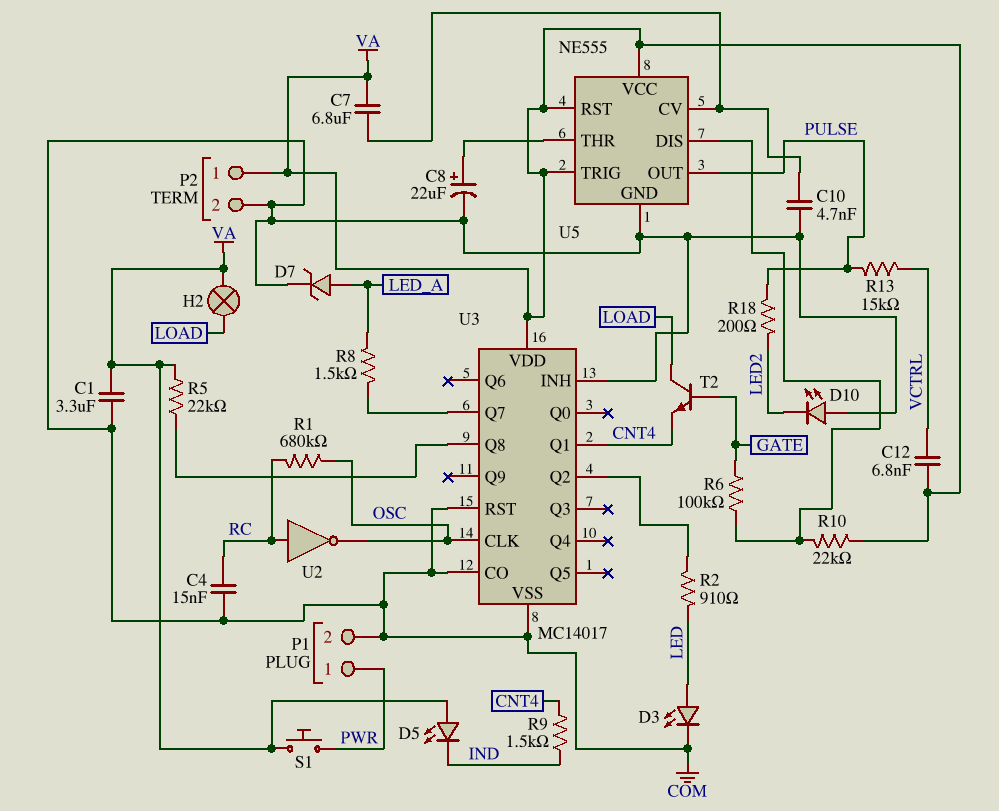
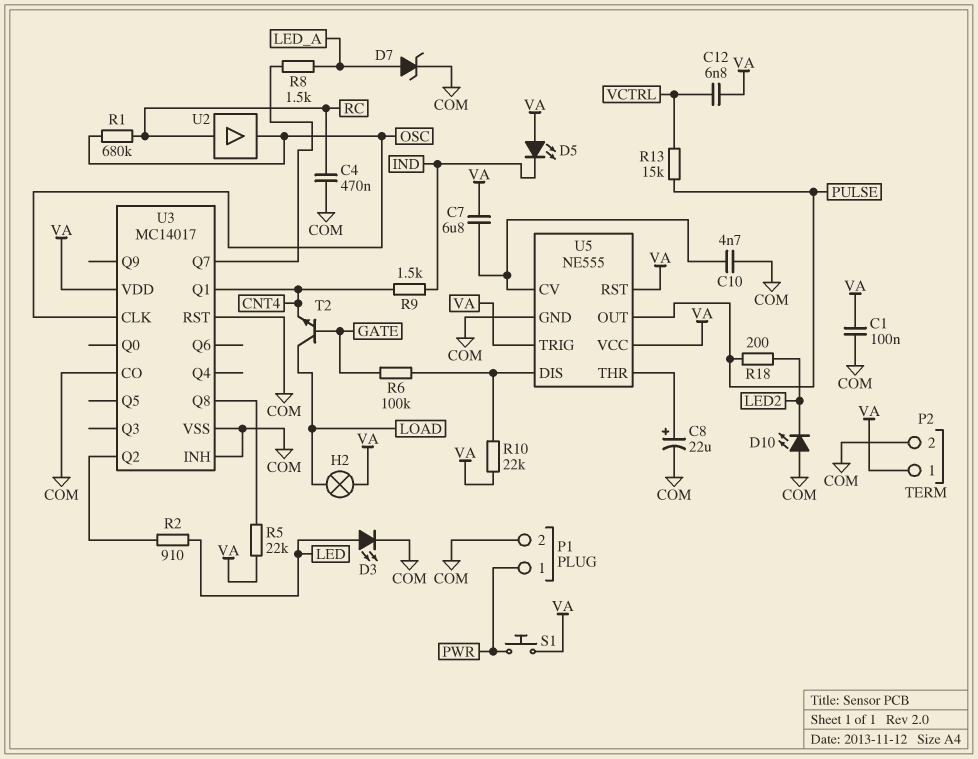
C1: 3.3uF (COM, VA) -> 100nF (COM, VA)
C4: 15nF (COM, RC) -> 470nF (COM, RC)
U2: NOT (in RC, out OSC) -> buffer (in RC, out OSC)

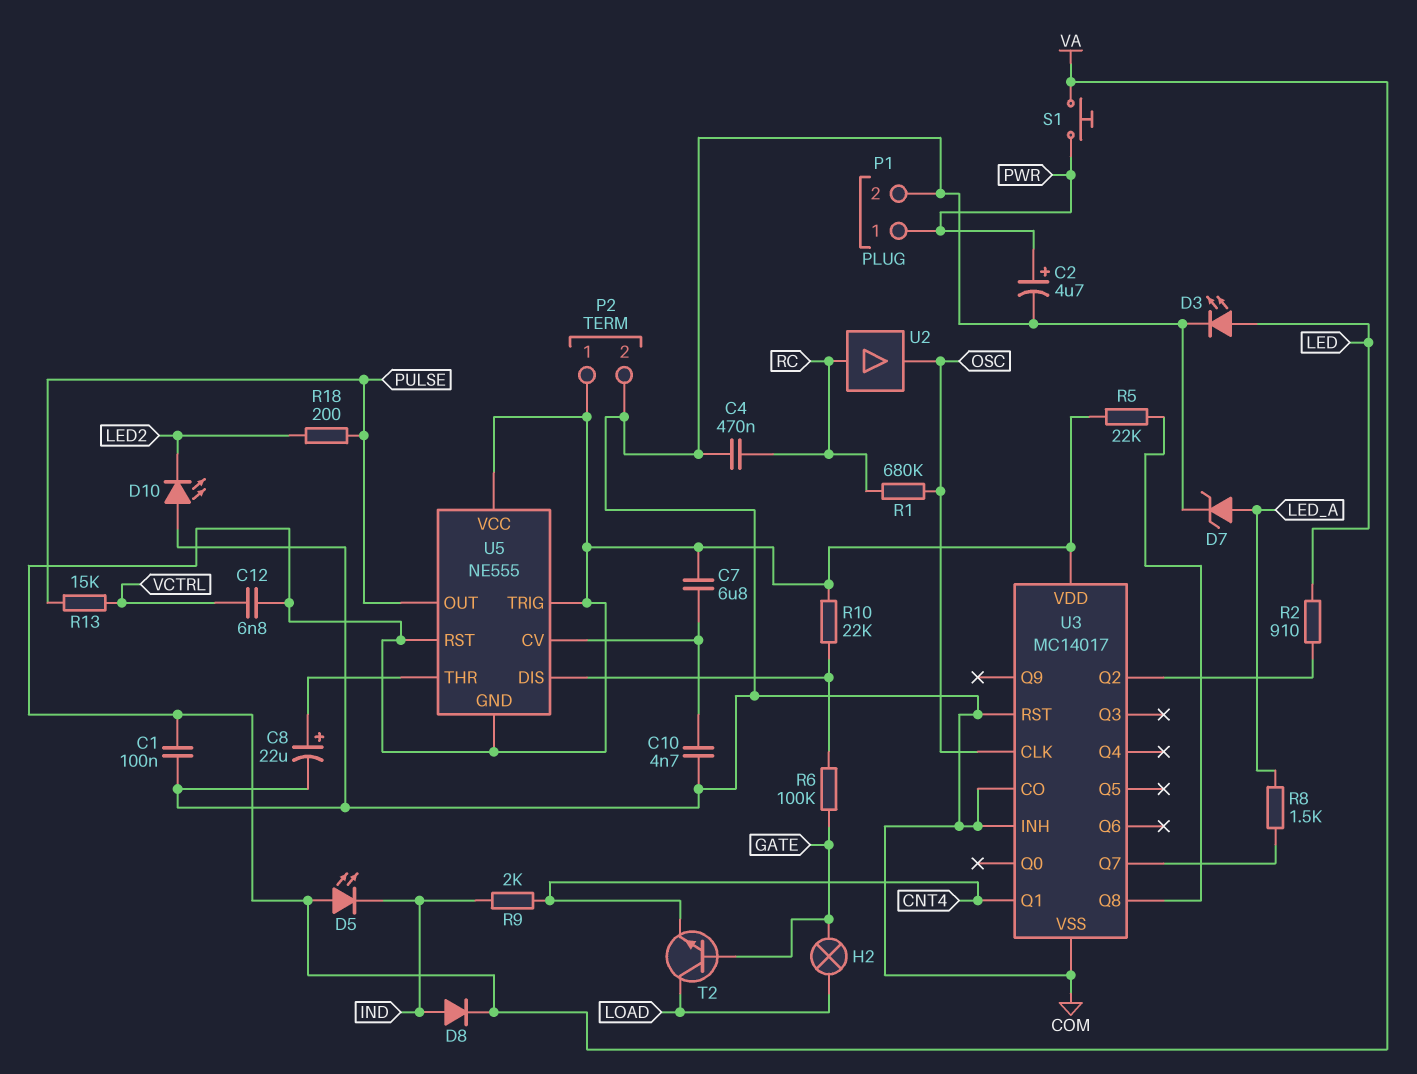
C2: none -> 4.7uF (plus PWR, minus COM)
D8: none -> diode (A IND, K VA)
H2: lamp (LOAD, VA) -> lamp (GATE, LOAD)
R9: 1.5k (CNT4, IND) -> 2k (CNT4, IND)
U5 pin GND: COM -> VA

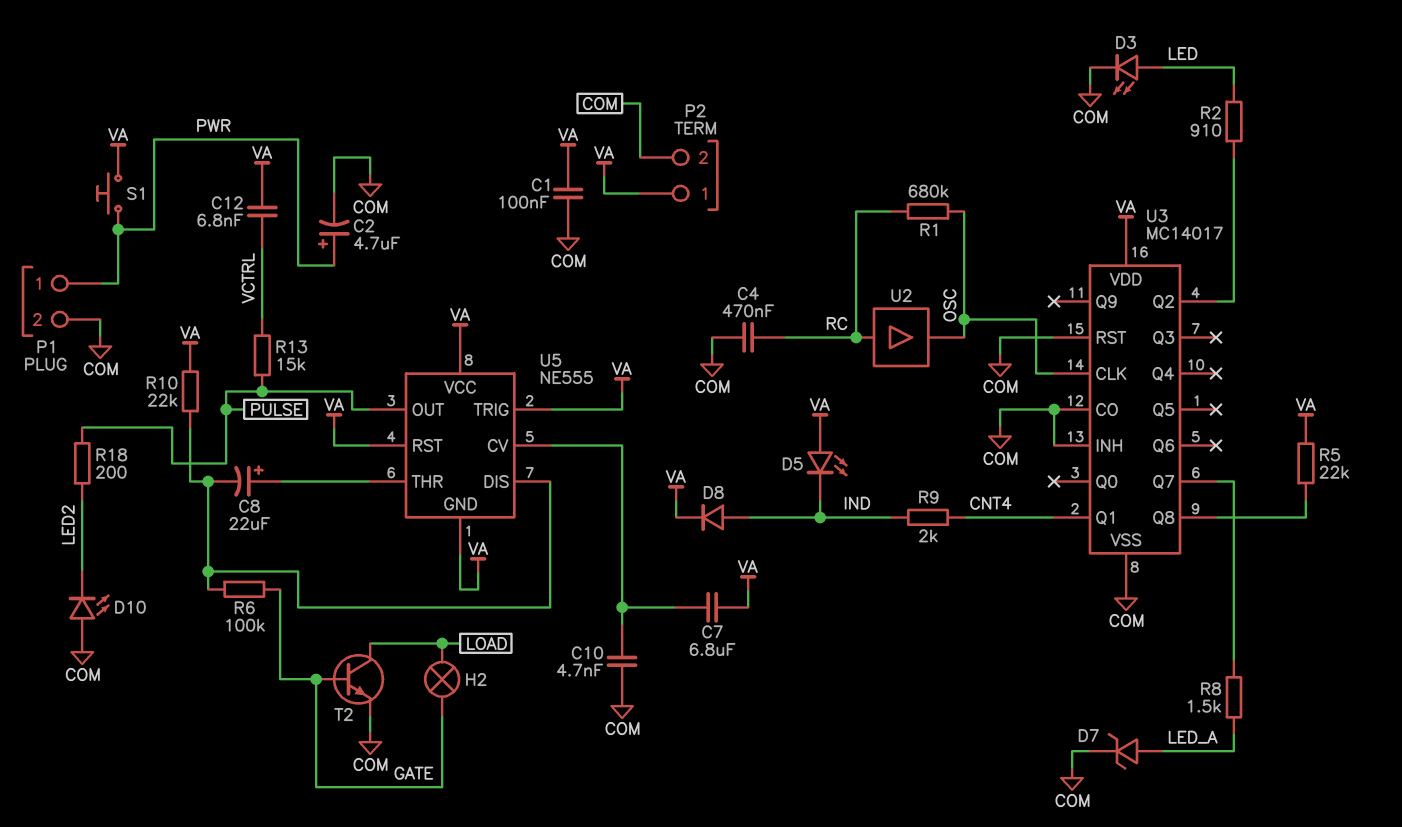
C8: 22uF (plus U5/THR, minus COM) -> 22uF (plus U5/THR, minus U5/DIS)
T2: NPN (B GATE, C LOAD, E CNT4) -> NPN (B GATE, C LOAD, E COM)

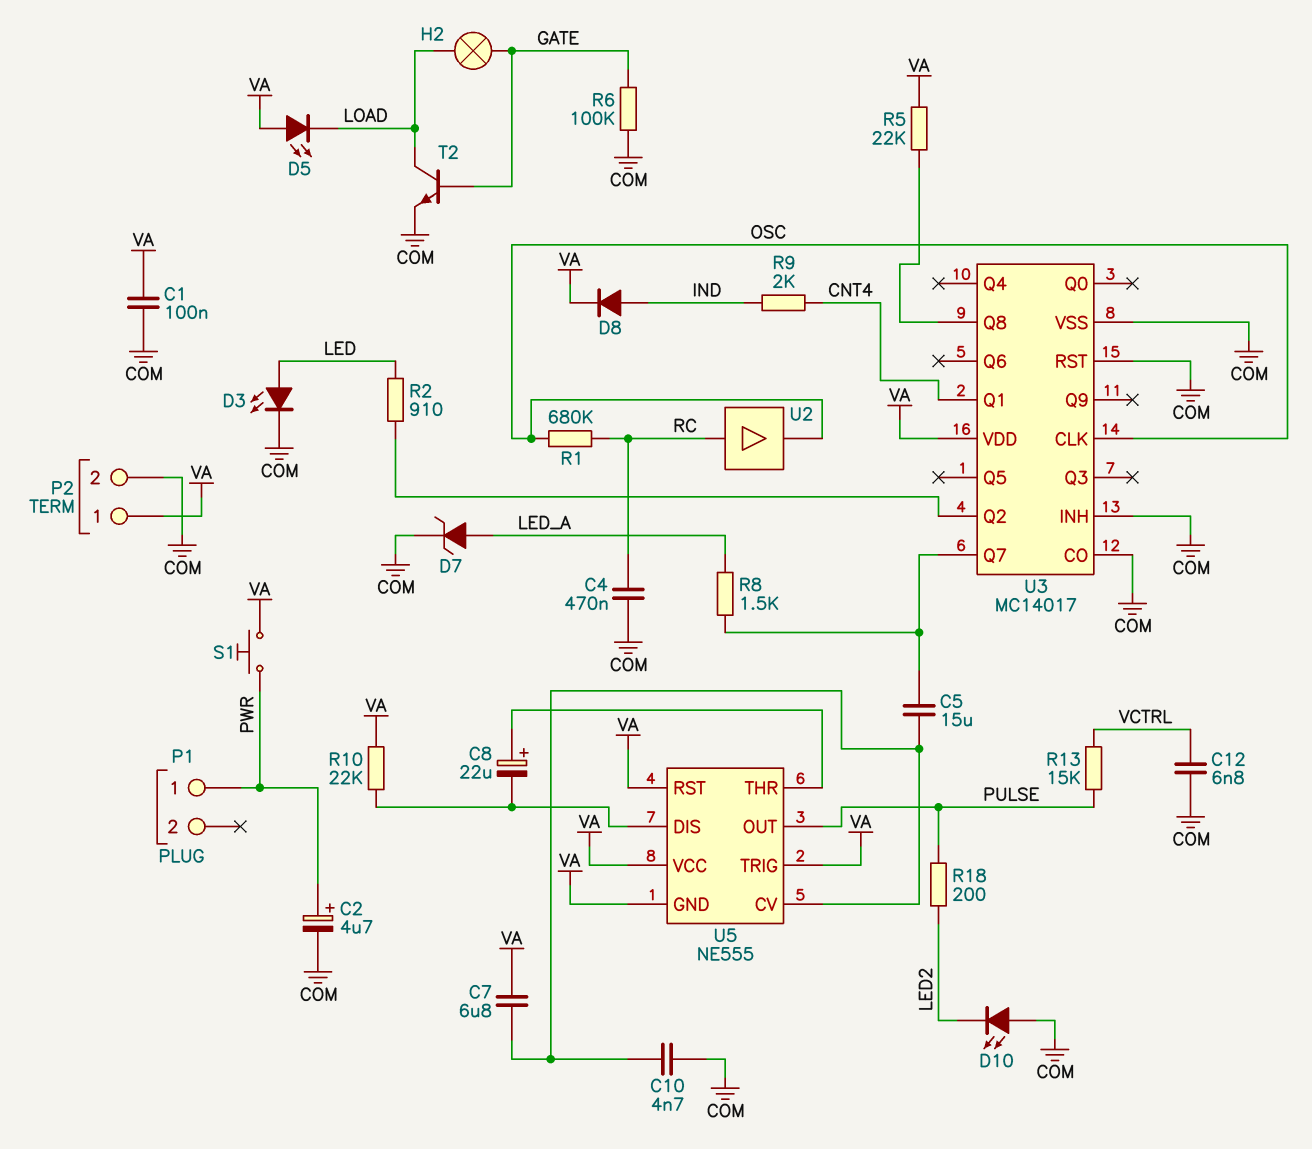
C5: none -> 15uF (U3/Q7, U5/CV)
C12: 6.8nF (VA, VCTRL) -> 6.8nF (COM, VCTRL)
D5: LED (A VA, K IND) -> LED (A VA, K LOAD)
P1 pin 2: COM -> none
R6: 100k (GATE, U5/DIS) -> 100k (COM, GATE)

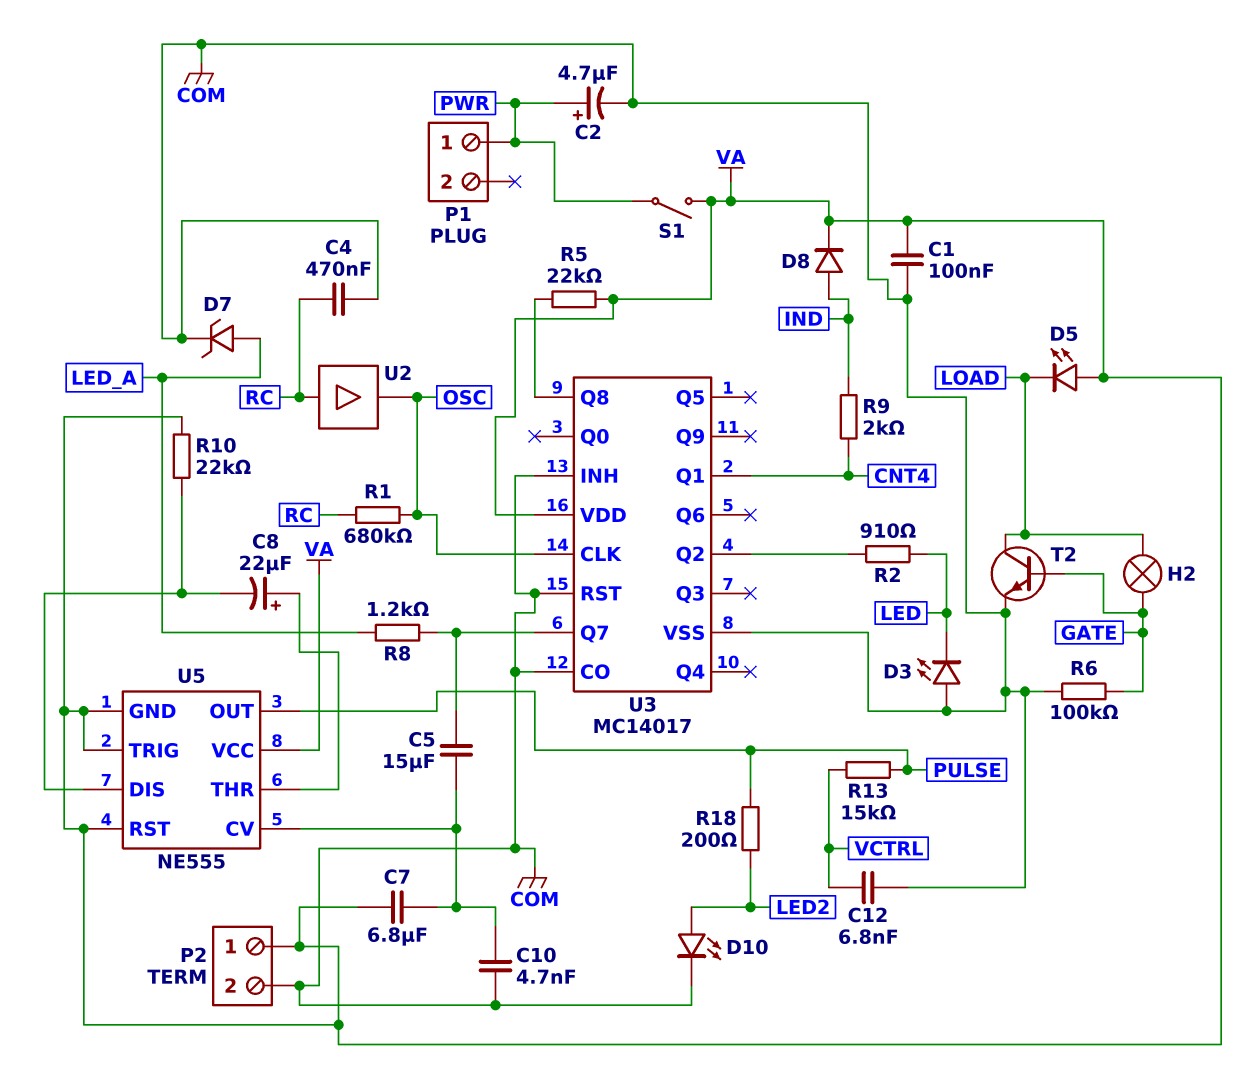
D3: LED (A LED, K COM) -> LED (A COM, K LED)
D10: LED (A COM, K LED2) -> LED (A LED2, K COM)
R8: 1.5k (LED_A, U3/Q7) -> 1.2k (LED_A, U3/Q7)
S1: button (PWR, VA) -> switch (PWR, VA)

